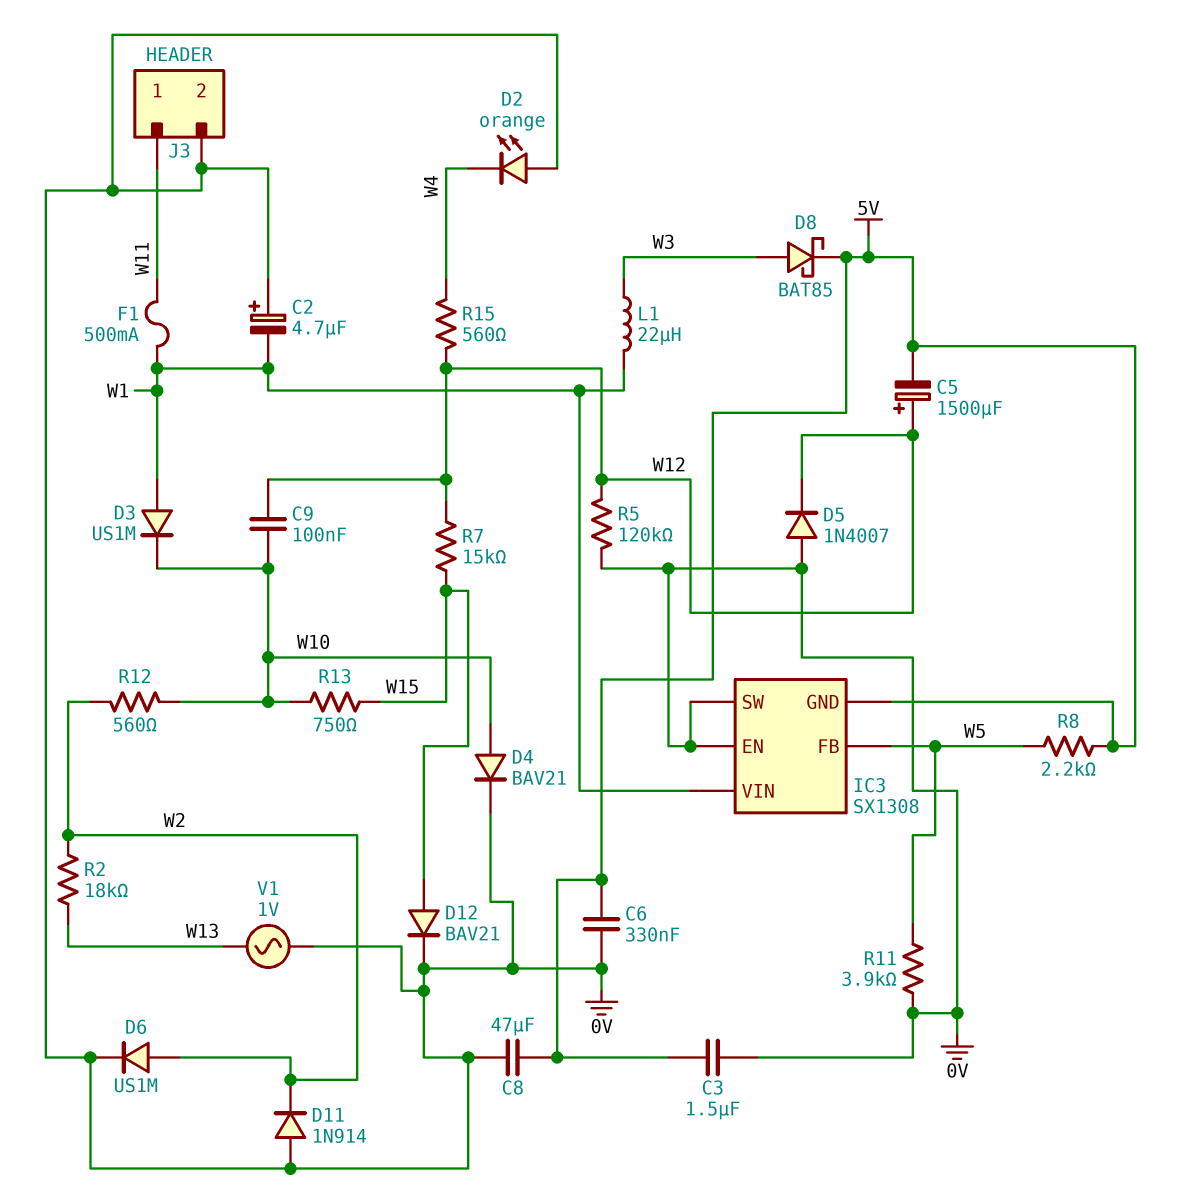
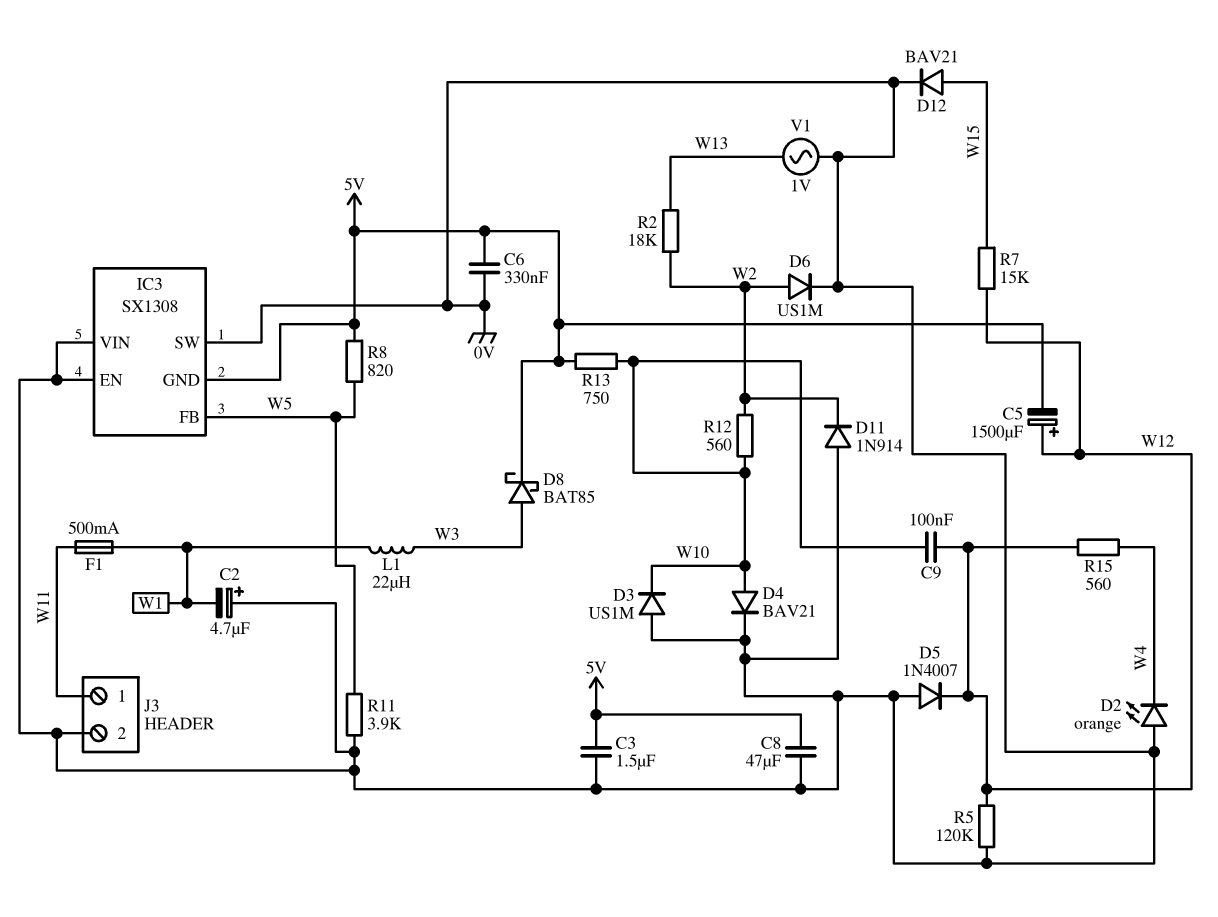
D3: diode US1M (A W1, K W10) -> diode US1M (A 0V, K W10)
IC3 pin VIN: W1 -> 0V
R8: 2.2k (5V, W5) -> 820 (5V, W5)
R13: 750 (W10, W15) -> 750 (5V, W10)

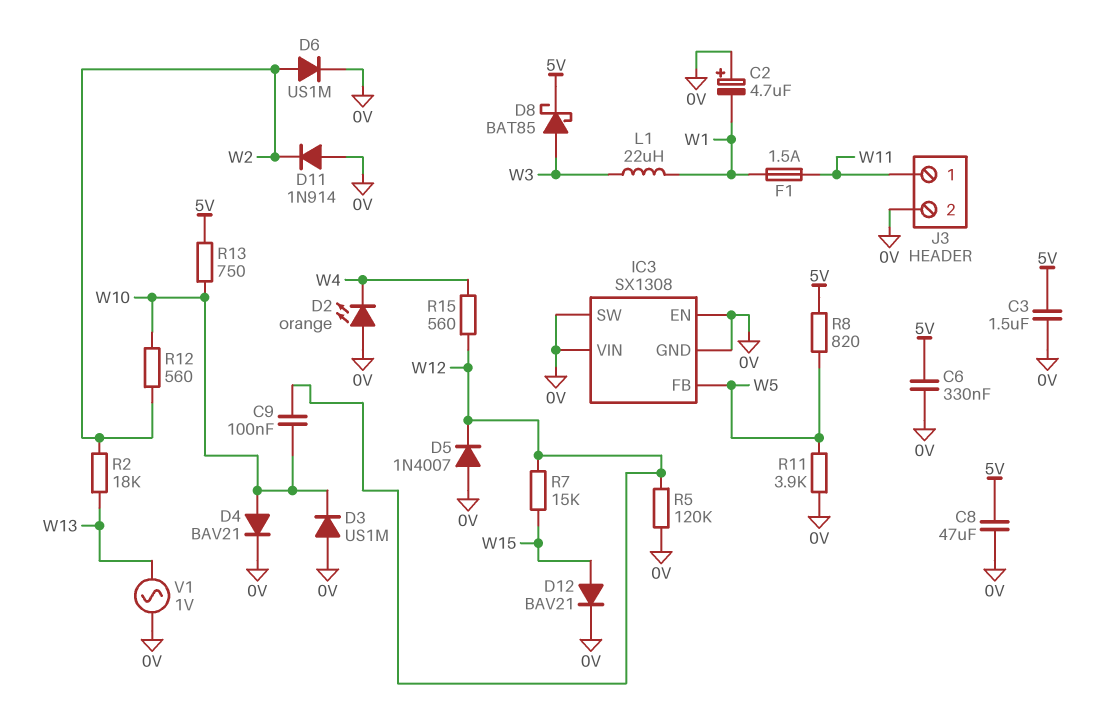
C5: 1500uF (plus W12, minus 5V) -> none
F1: 500mA (W1, W11) -> 1.5A (W1, W11)
IC3 pin GND: 5V -> 0V

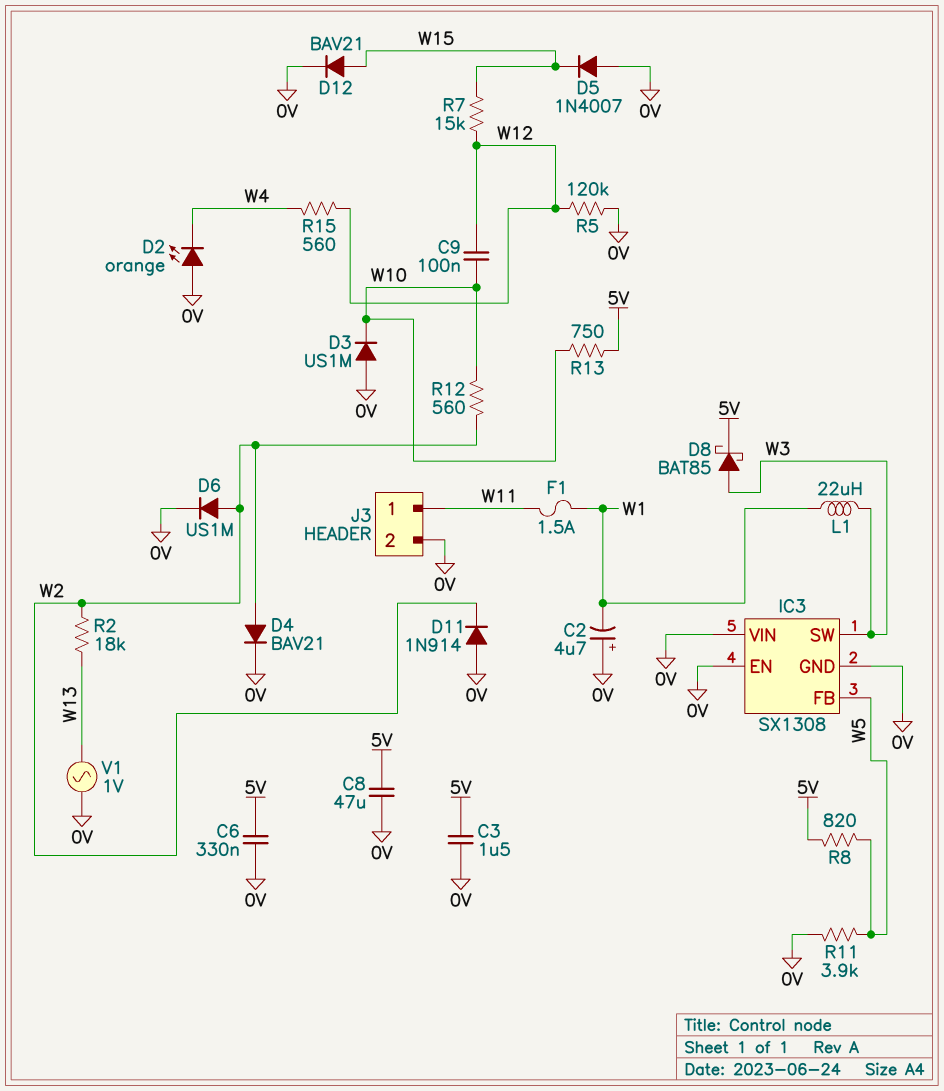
D4: diode BAV21 (A W10, K 0V) -> diode BAV21 (A W2, K 0V)
D5: diode 1N4007 (A 0V, K W12) -> diode 1N4007 (A 0V, K W15)
IC3 pin SW: 0V -> W3

